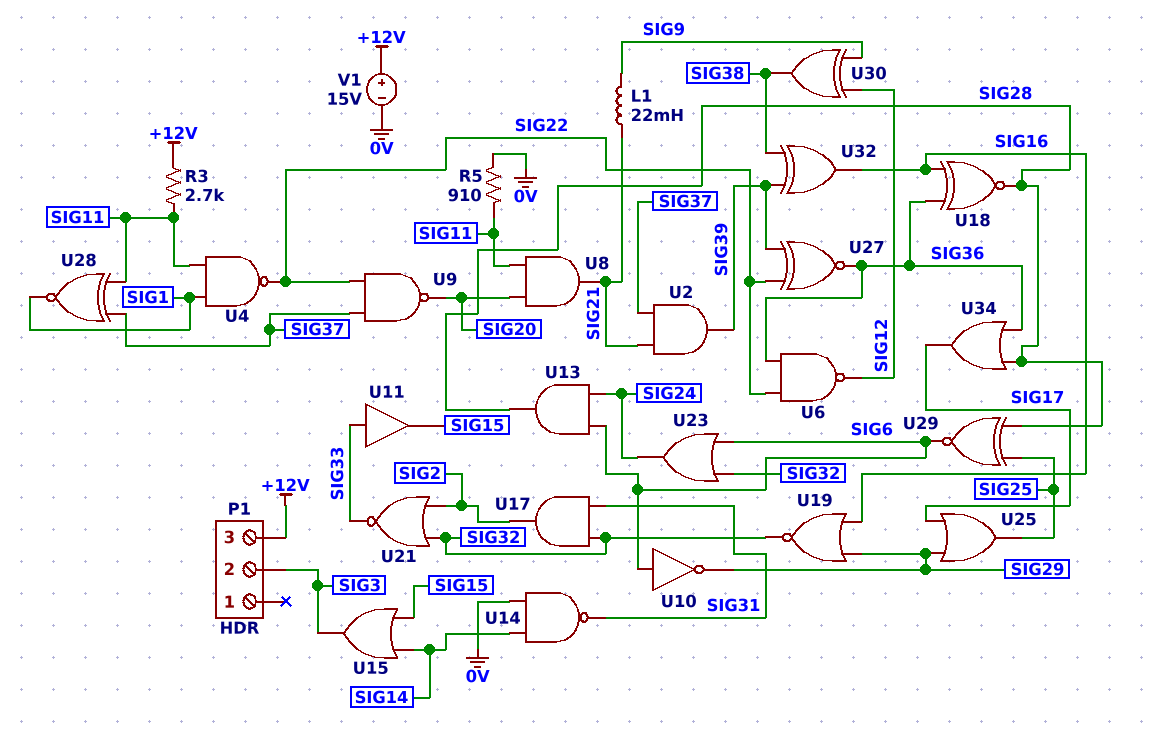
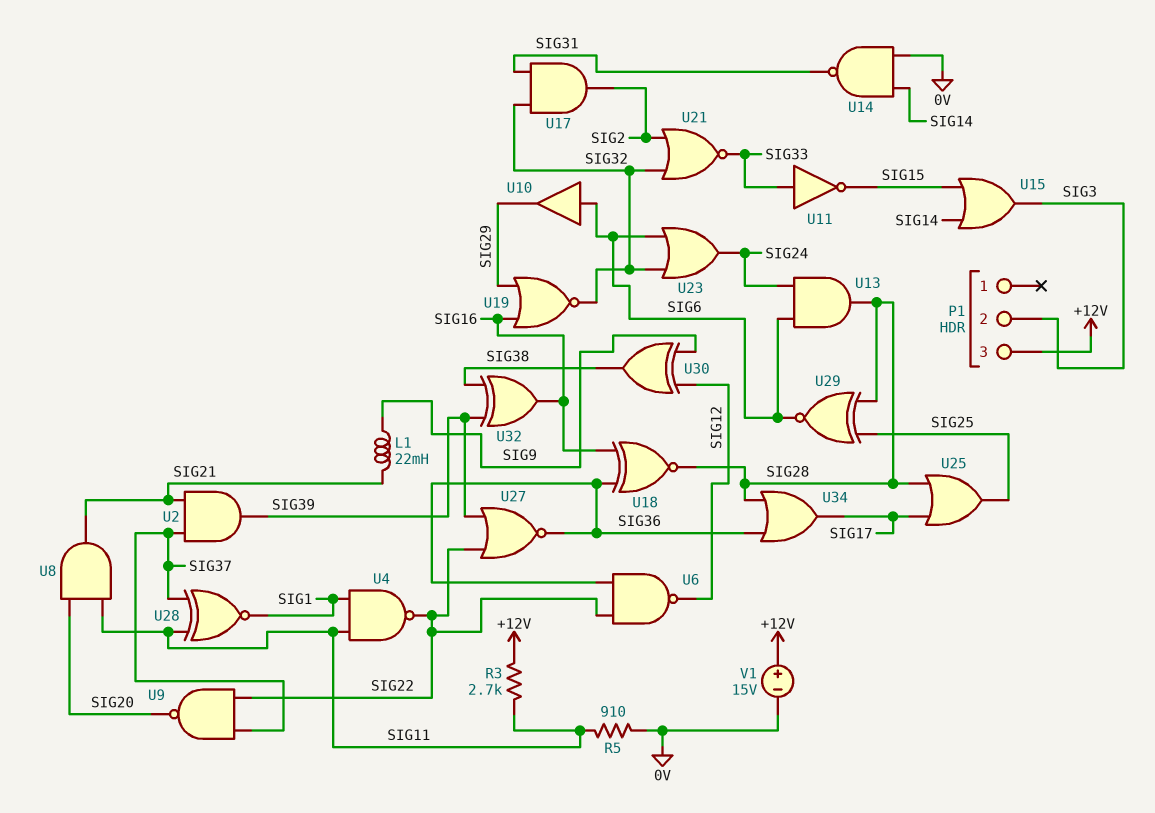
U10: NOT (in SIG6, out SIG29) -> buffer (in SIG6, out SIG29)
U11: buffer (in SIG33, out SIG15) -> NOT (in SIG33, out SIG15)
U25: OR (in SIG17, in SIG29, out SIG25) -> OR (in SIG17, in SIG28, out SIG25)
U27: XNOR (in SIG22, in SIG39, out SIG36) -> NOR (in SIG22, in SIG39, out SIG36)

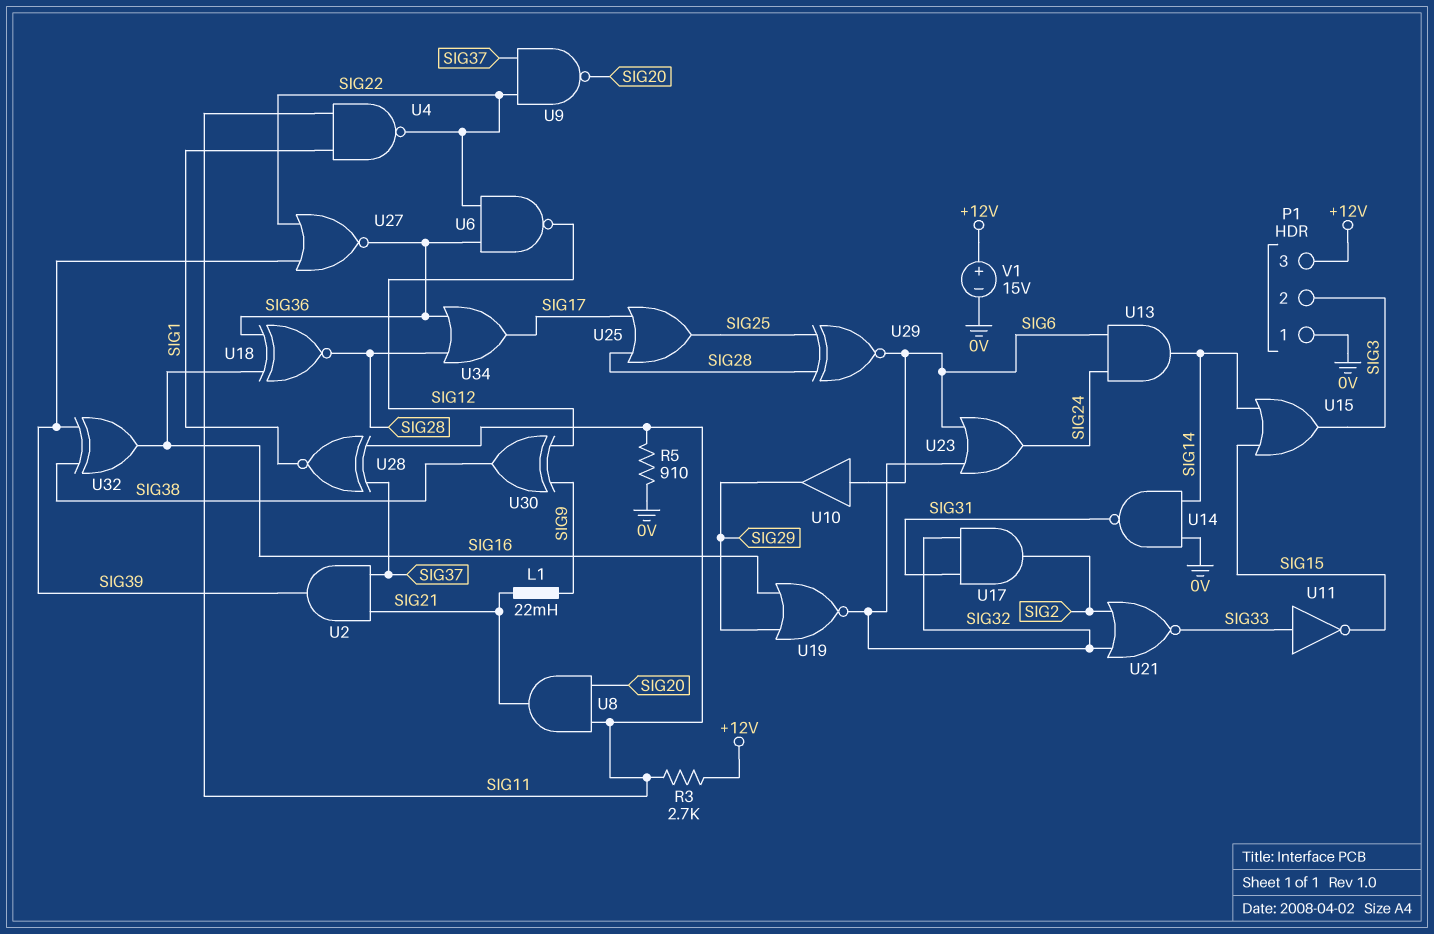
P1 pin 1: none -> 0V
U13: AND (in SIG6, in SIG24, out SIG28) -> AND (in SIG6, in SIG24, out SIG14)

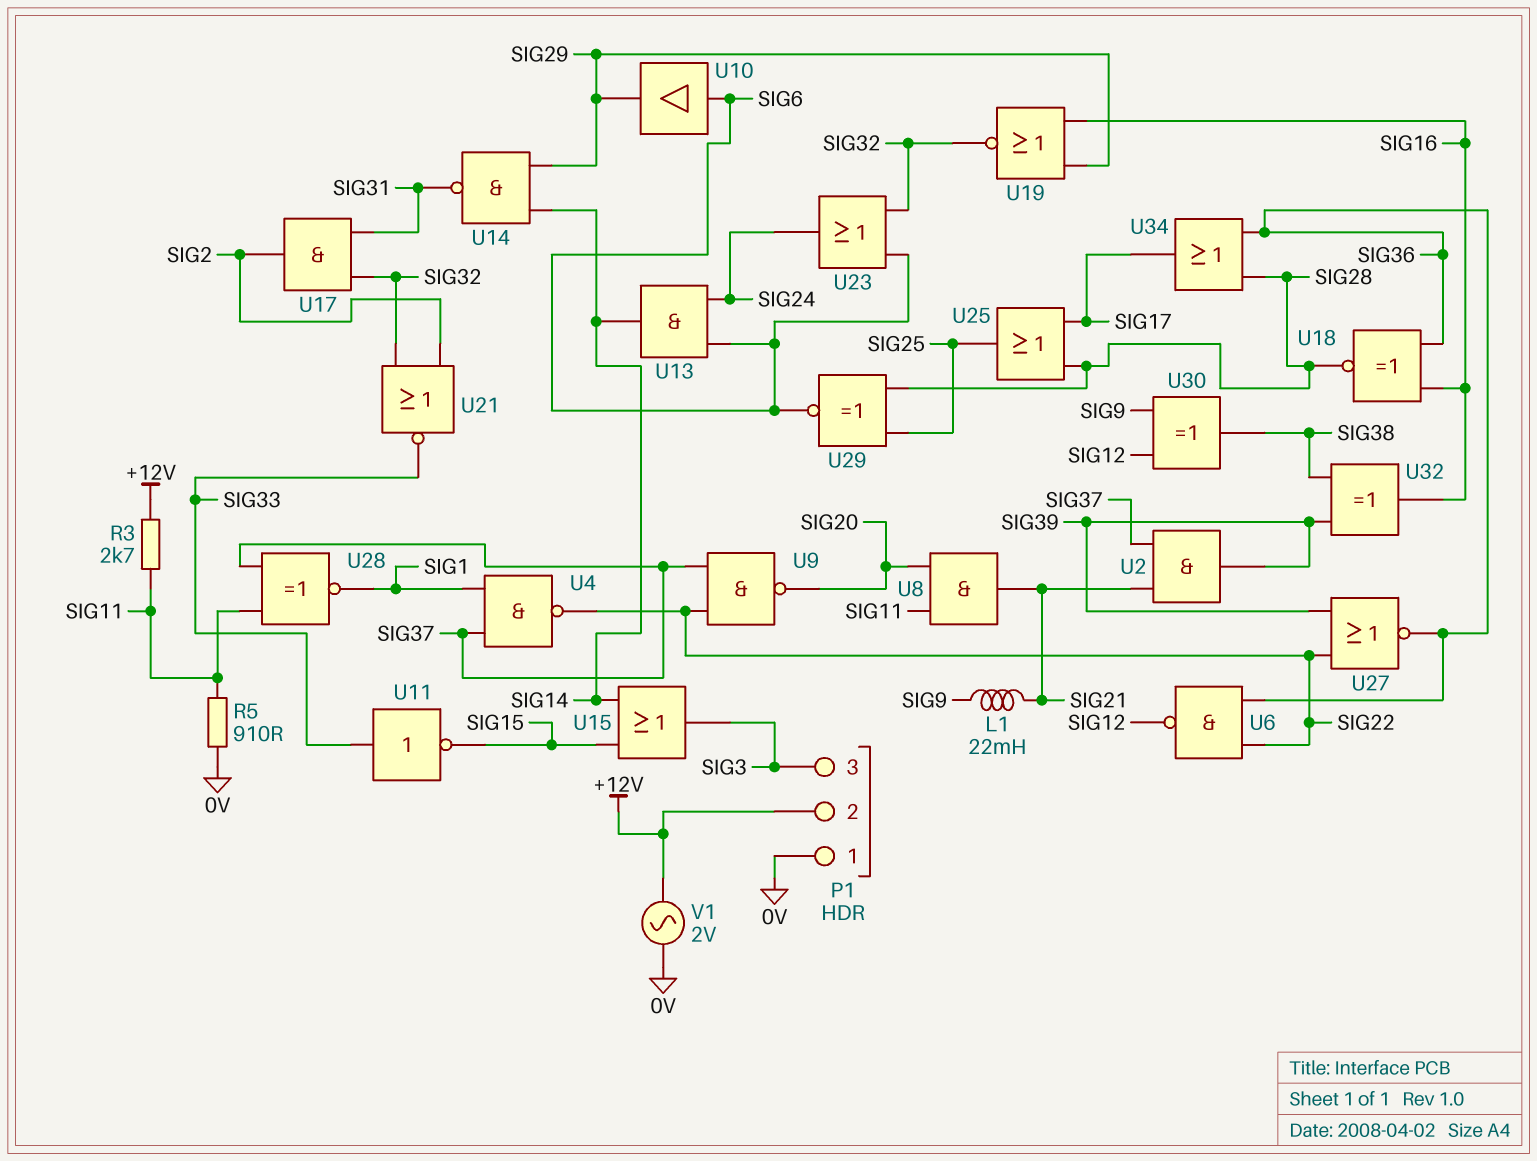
P1 pin 2: SIG3 -> +12V
P1 pin 3: +12V -> SIG3
U4: NAND (in SIG1, in SIG11, out SIG22) -> NAND (in SIG1, in SIG37, out SIG22)
U14: NAND (in 0V, in SIG14, out SIG31) -> NAND (in SIG14, in SIG29, out SIG31)
V1: 15V (plus +12V, minus 0V) -> AC 2V (+12V, 0V)

